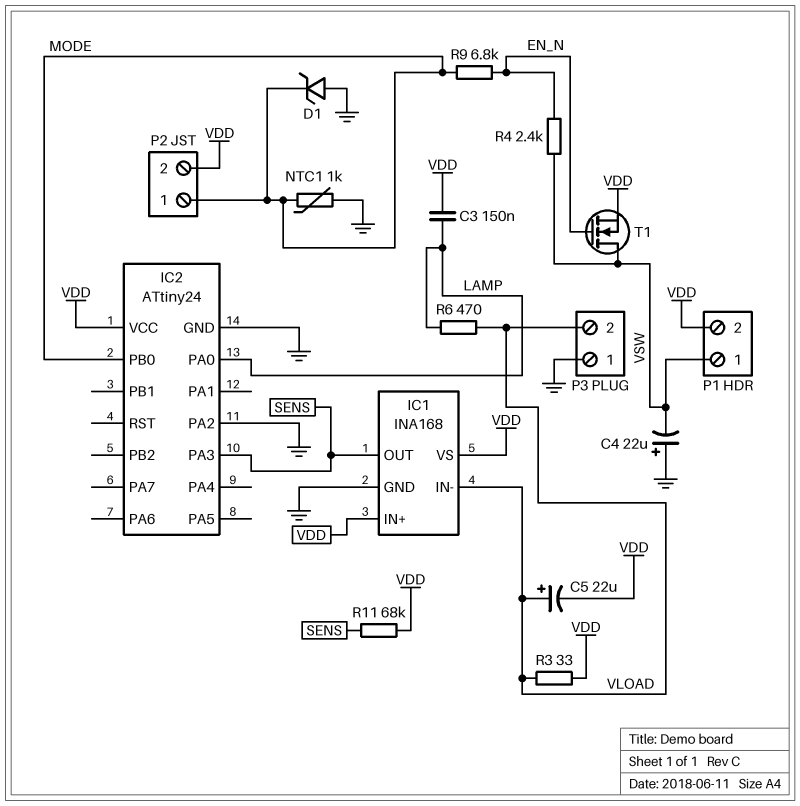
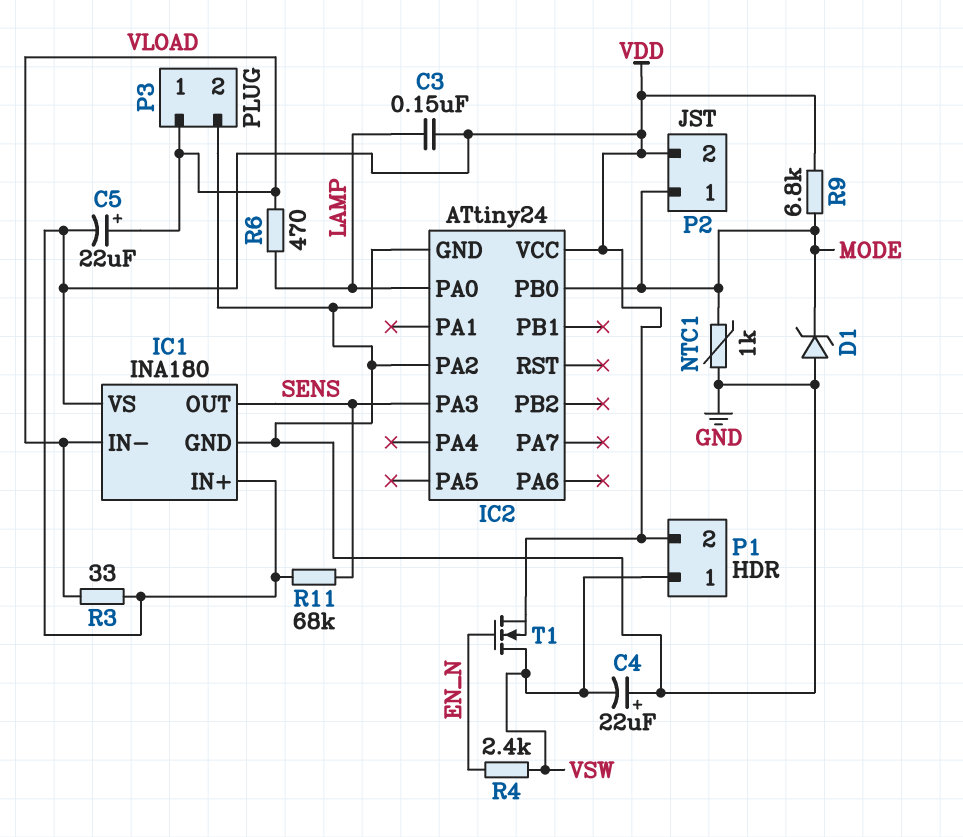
IC1: INA168 -> INA180
P3 pin 1: GND -> VLOAD
P3 pin 2: VLOAD -> GND
R9: 6.8k (EN_N, MODE) -> 6.8k (MODE, VDD)

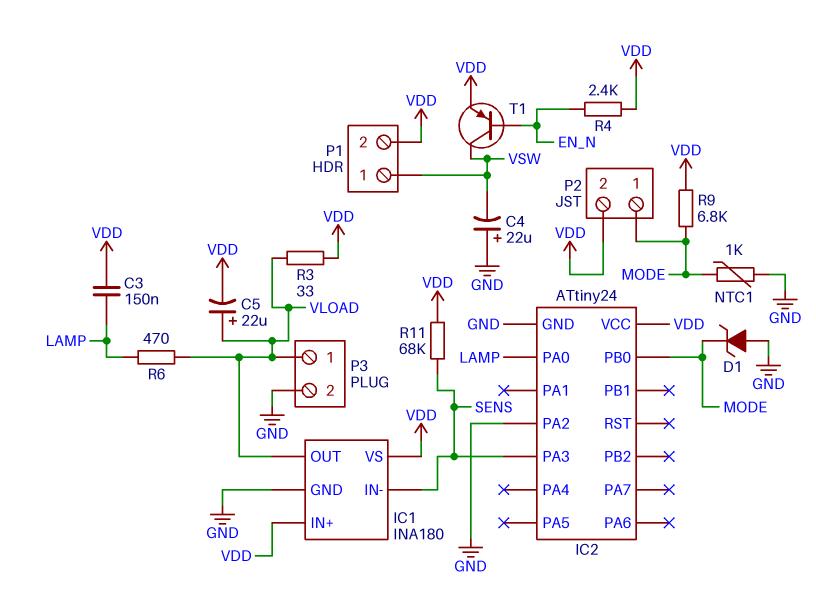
IC1 pin IN-: VLOAD -> SENS
IC1 pin OUT: SENS -> VLOAD
R4: 2.4k (EN_N, VSW) -> 2.4k (EN_N, VDD)
T1: NMOS (G EN_N, D VSW, S VDD) -> PNP (B EN_N, C VSW, E VDD)

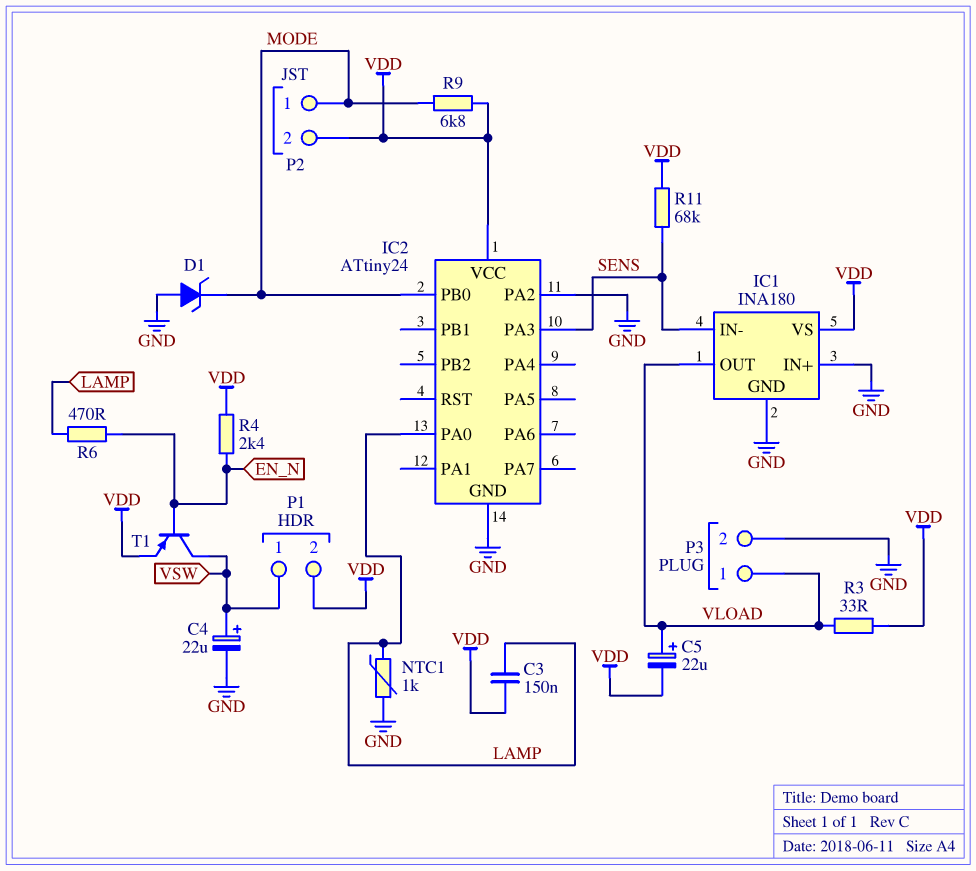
C4: 22uF (plus GND, minus VSW) -> 22uF (plus VSW, minus GND)
IC1 pin IN+: VDD -> GND
NTC1: 1k (GND, MODE) -> 1k (GND, LAMP)
R6: 470 (LAMP, VLOAD) -> 470 (EN_N, LAMP)

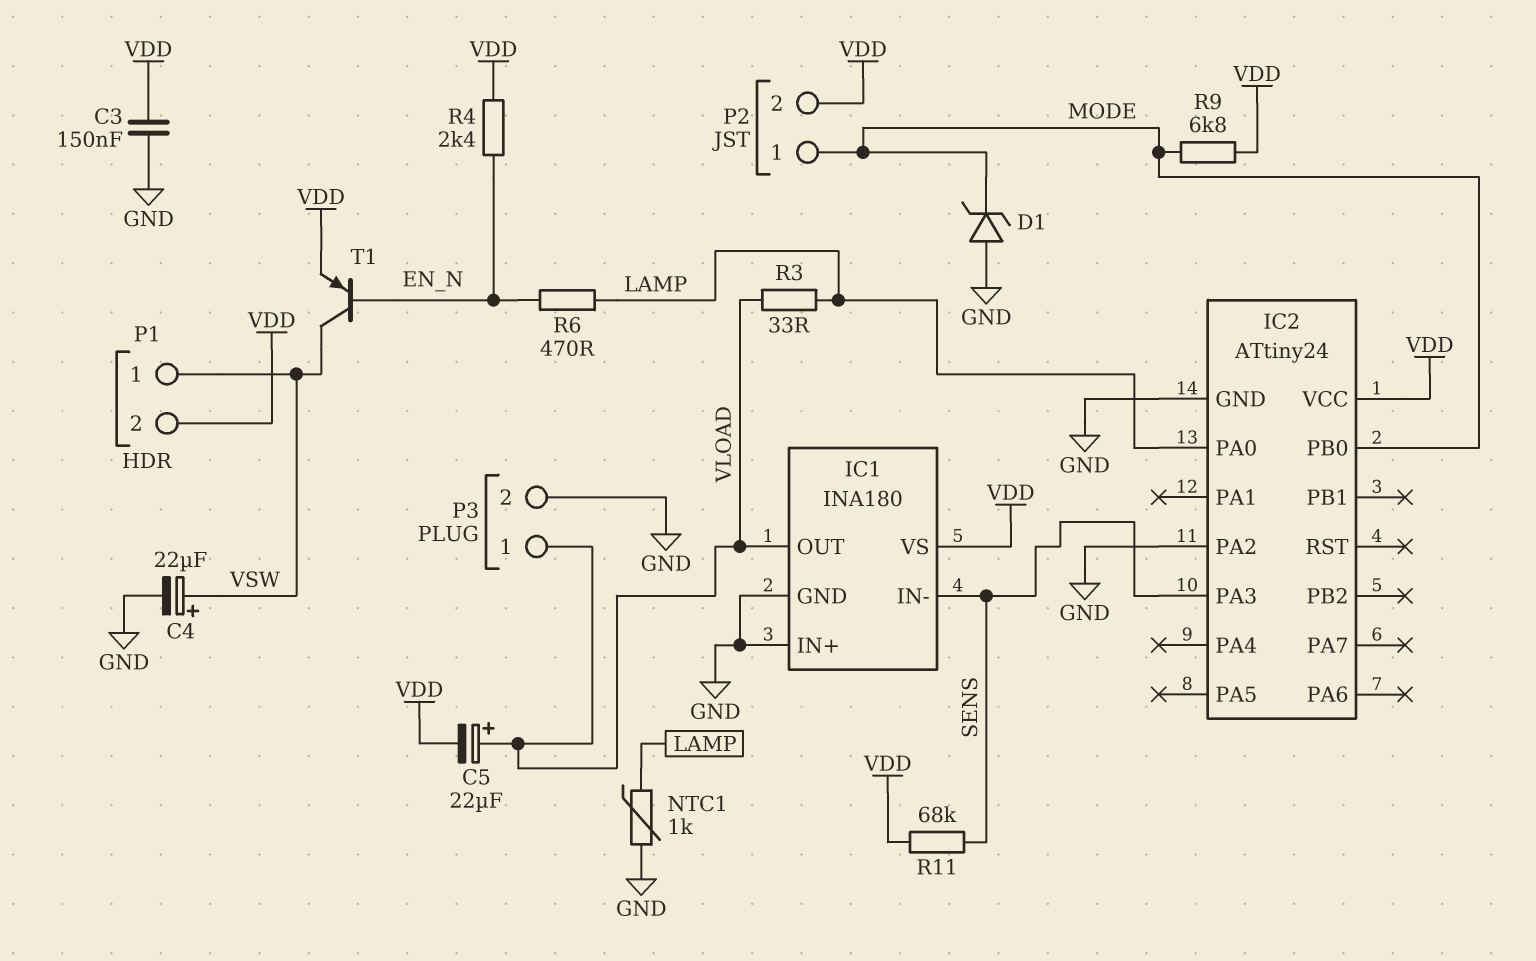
C3: 150nF (LAMP, VDD) -> 150nF (GND, VDD)
R3: 33 (VDD, VLOAD) -> 33 (LAMP, VLOAD)

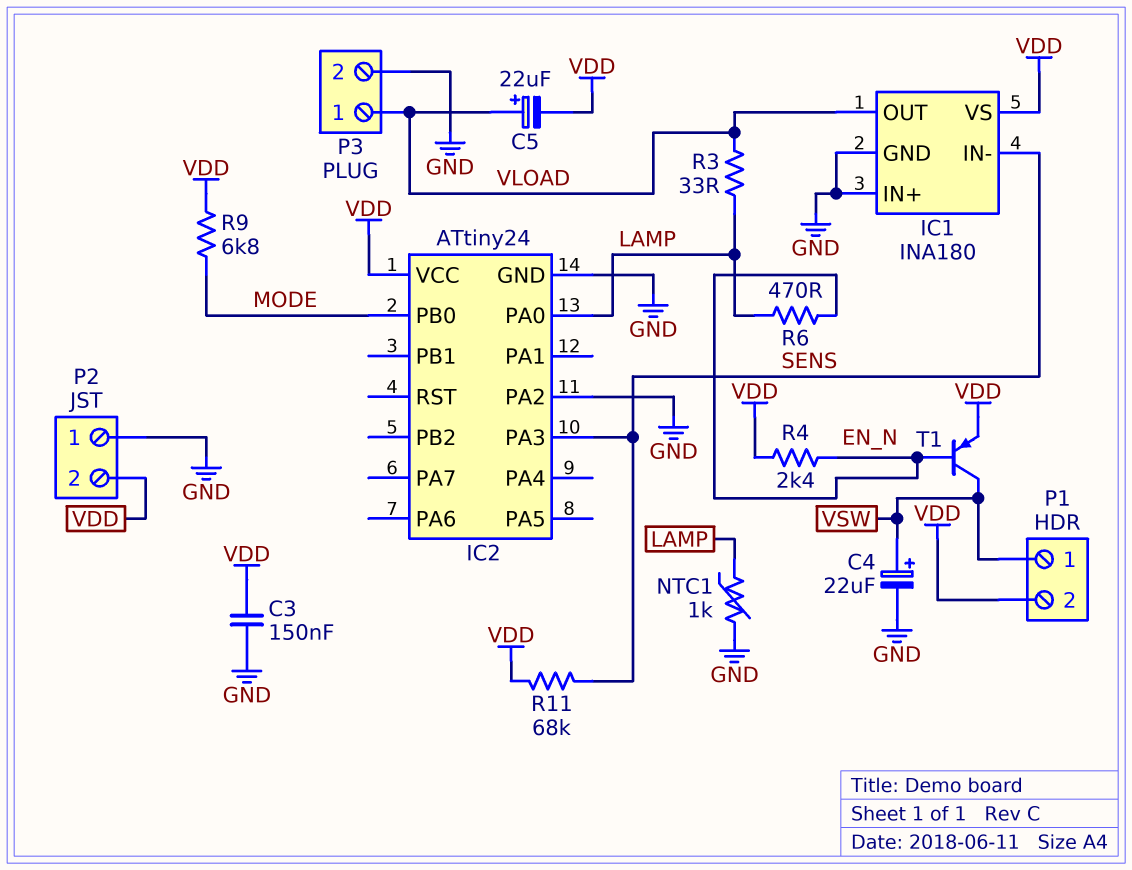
D1: zener (A GND, K MODE) -> none
P2 pin 1: MODE -> GND

